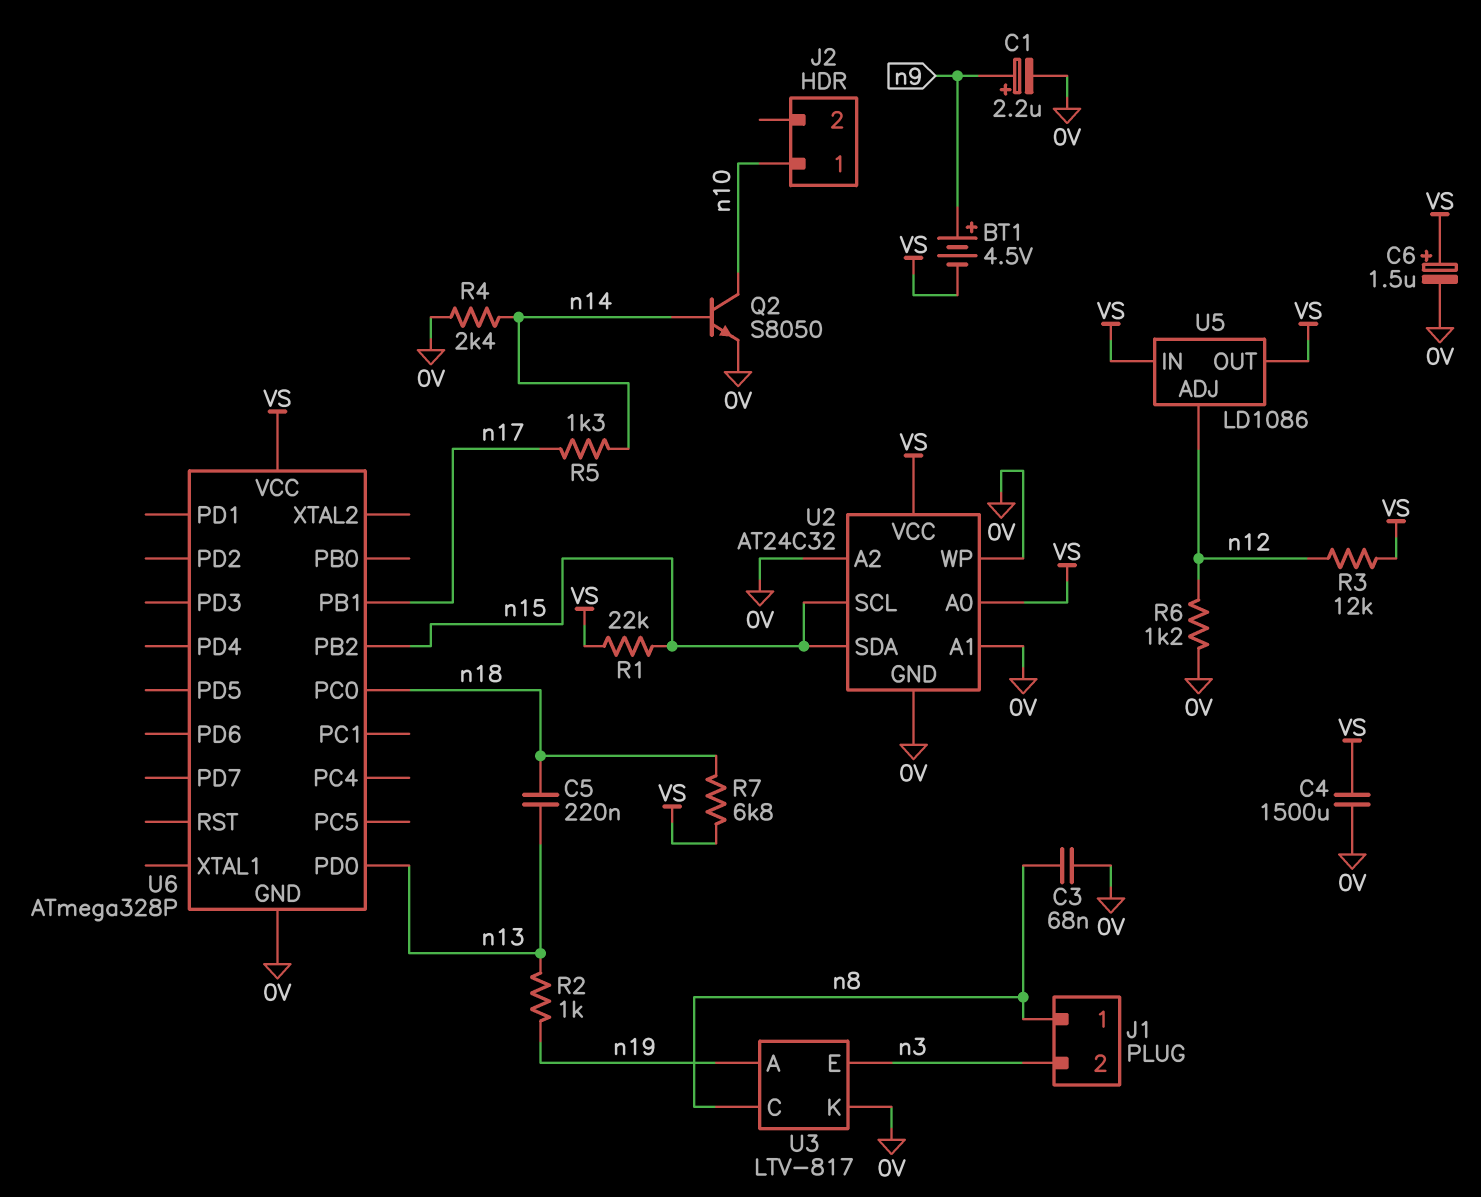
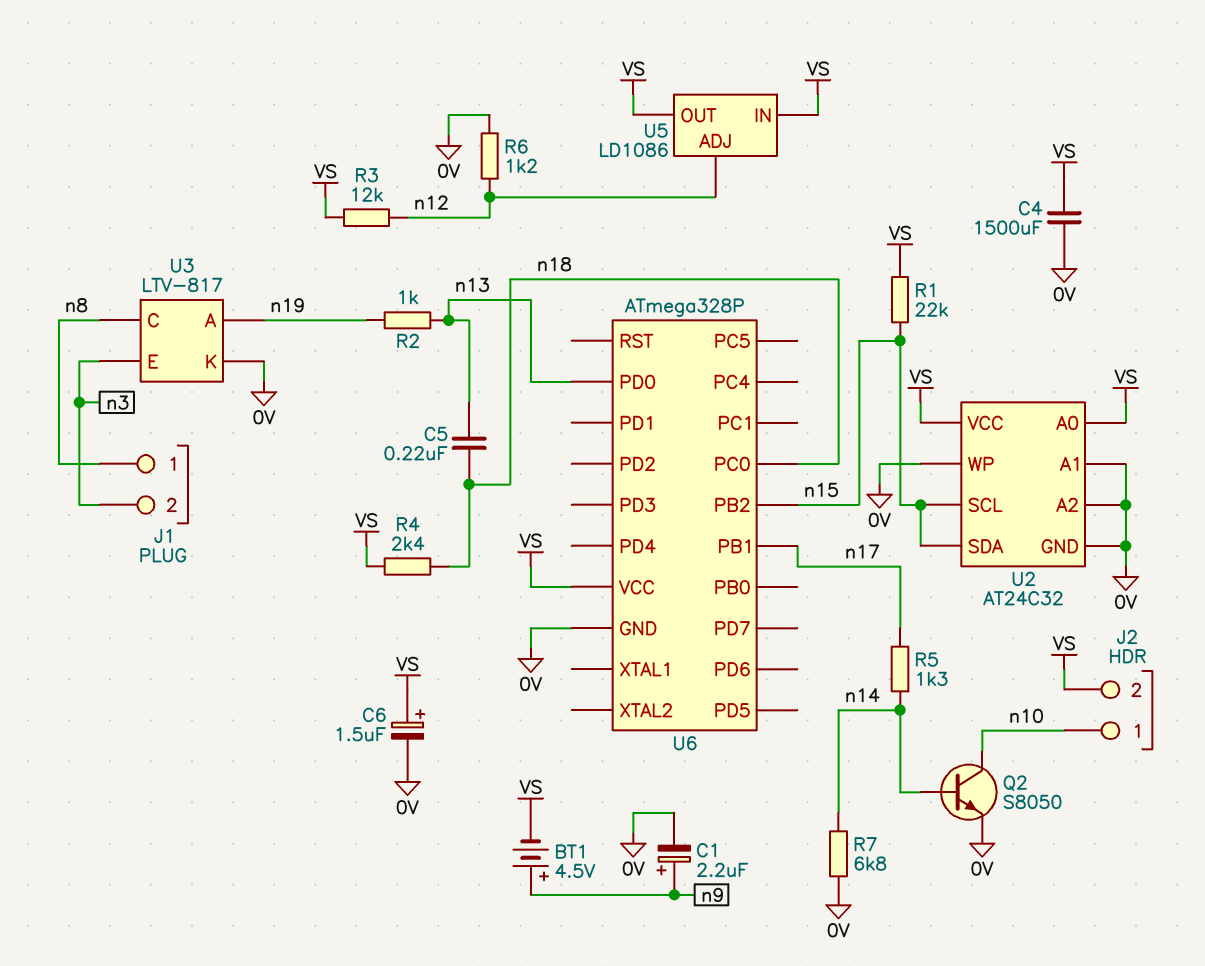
C3: 68nF (0V, n8) -> none
J2 pin 2: none -> VS
R4: 2.4k (0V, n14) -> 2.4k (VS, n18)
R7: 6.8k (VS, n18) -> 6.8k (0V, n14)

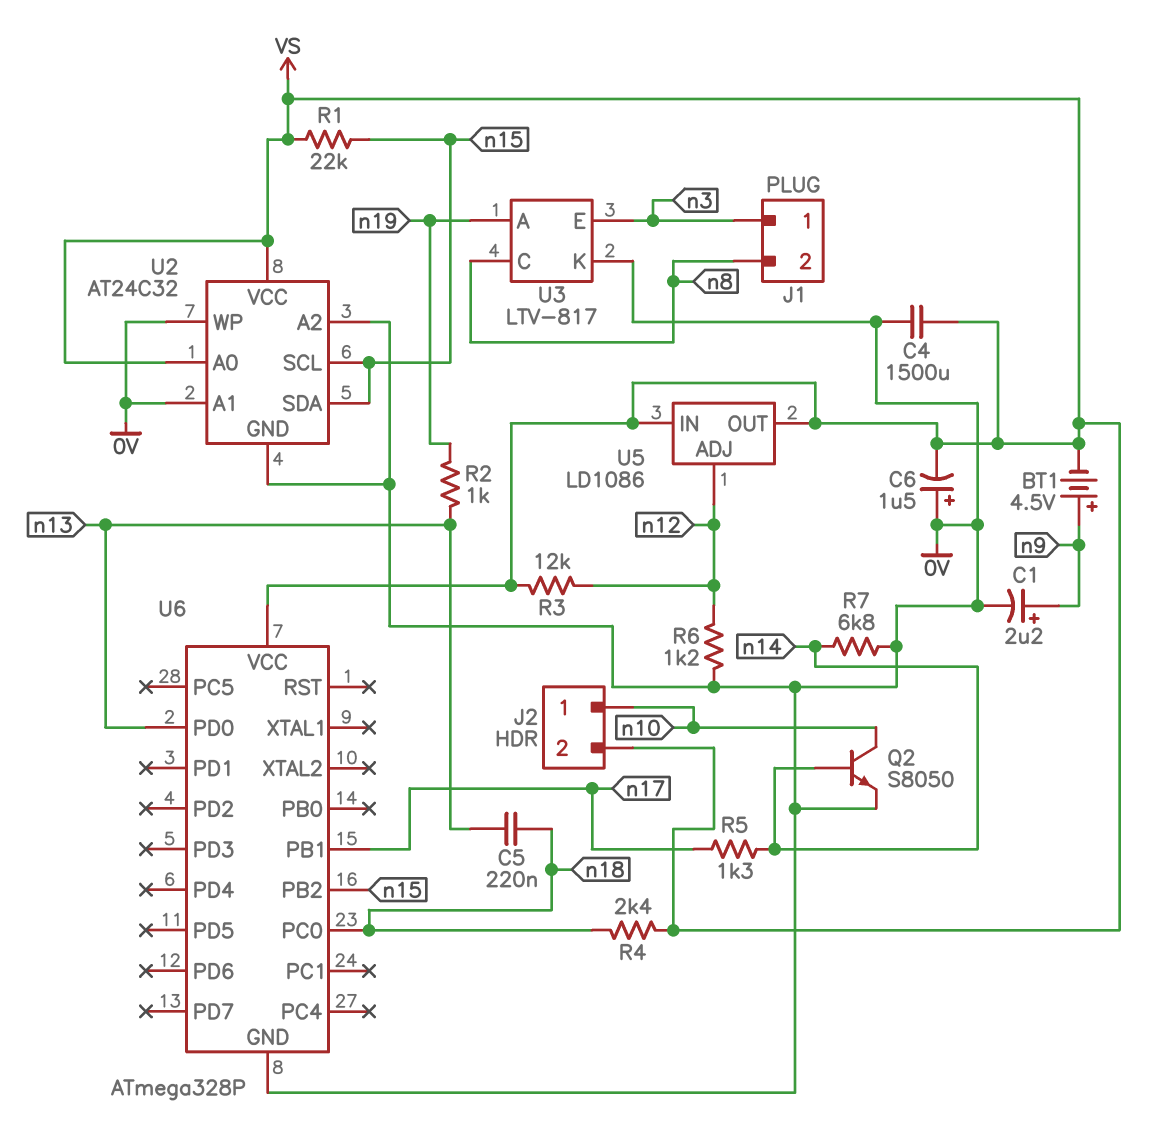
C6: 1.5uF (plus VS, minus 0V) -> 1.5uF (plus 0V, minus VS)
J1 pin 1: n8 -> n3
J1 pin 2: n3 -> n8

